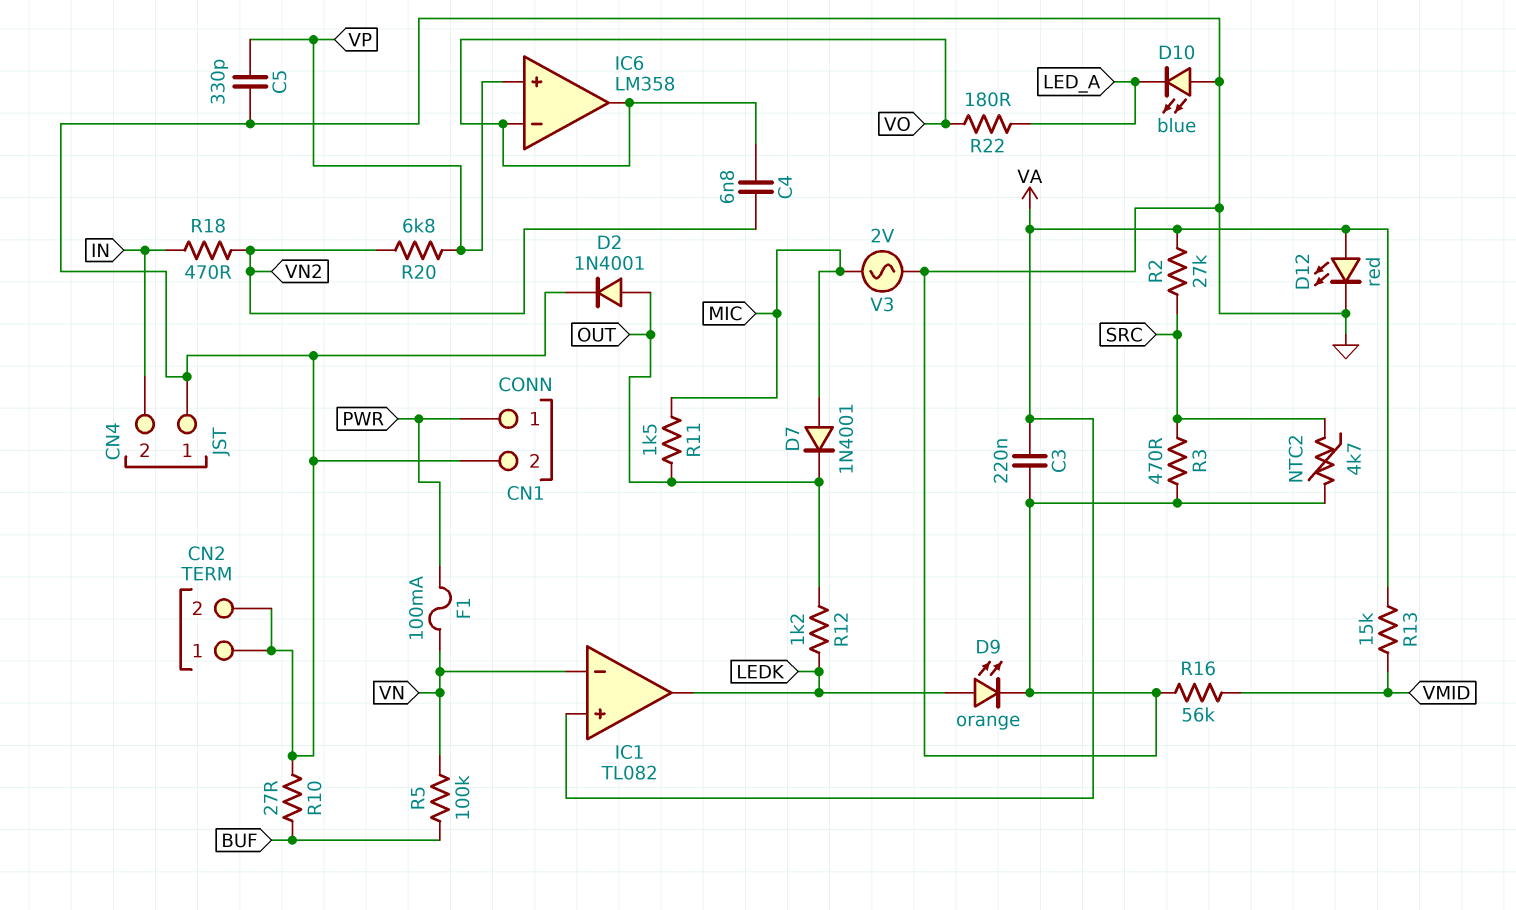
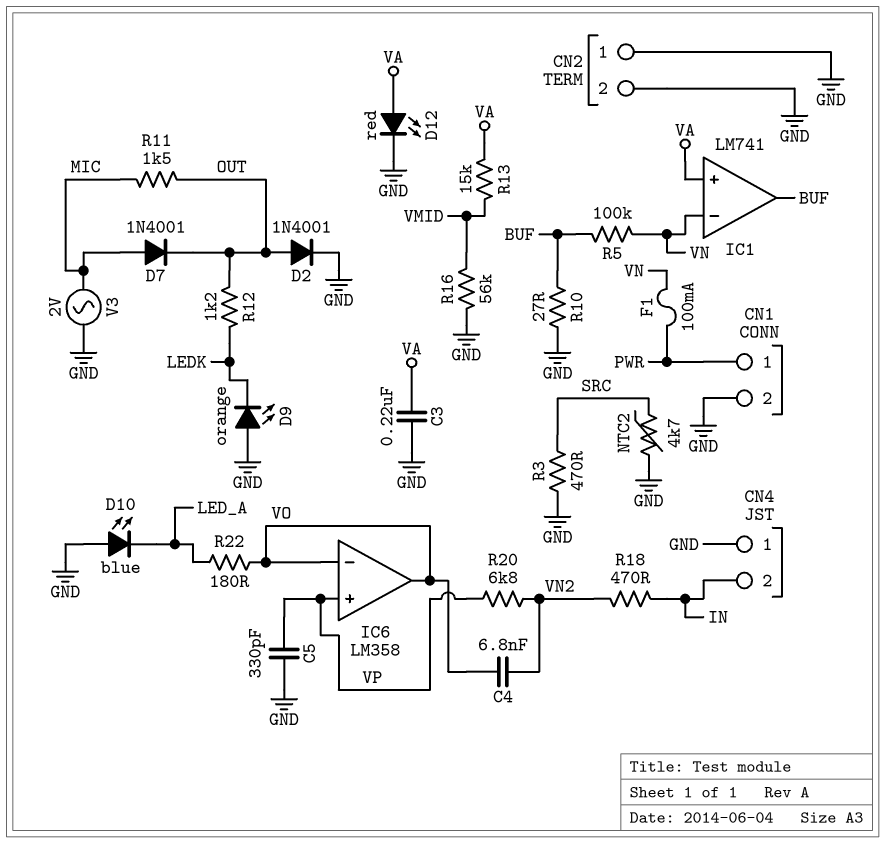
D9: LED orange (A LEDK, K GND) -> LED orange (A GND, K LEDK)
IC1: TL082 -> LM741
IC1 pin out: LEDK -> BUF
R2: 27k (SRC, VA) -> none

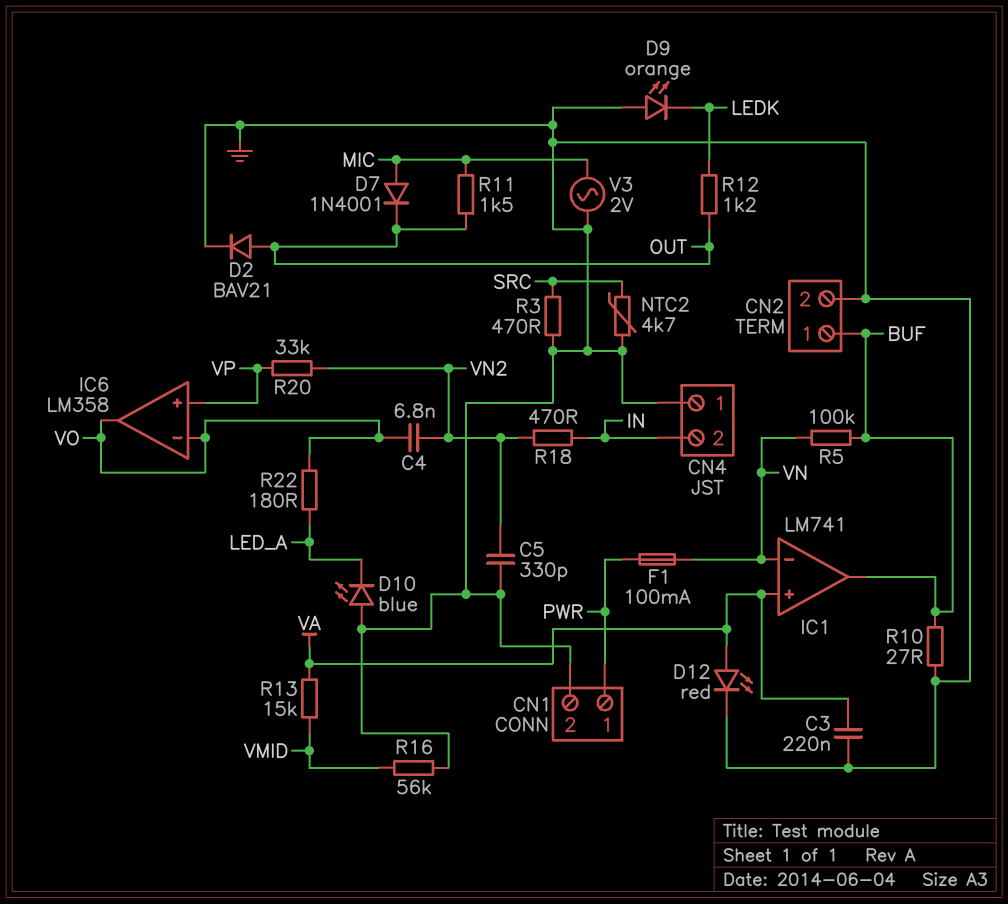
C5: 330pF (GND, VP) -> 330pF (GND, VN2)
CN2 pin 1: GND -> BUF
D2: diode 1N4001 (A OUT, K GND) -> diode BAV21 (A OUT, K GND)
R20: 6.8k (VN2, VP) -> 33k (VN2, VP)

